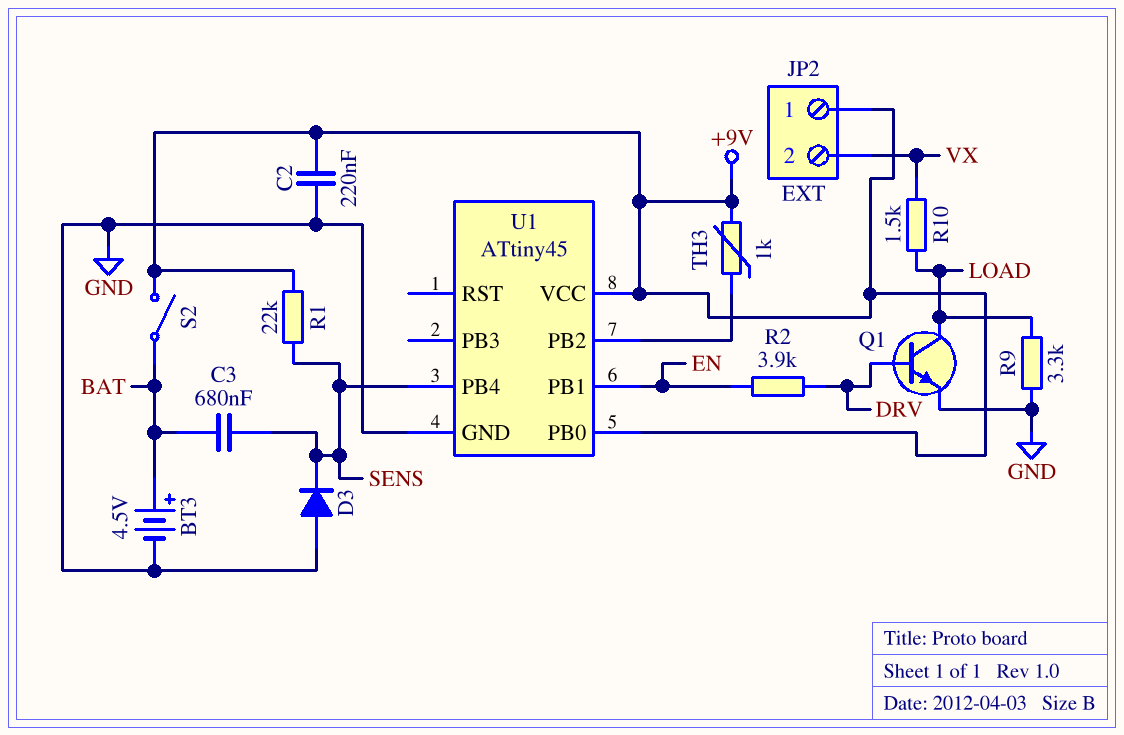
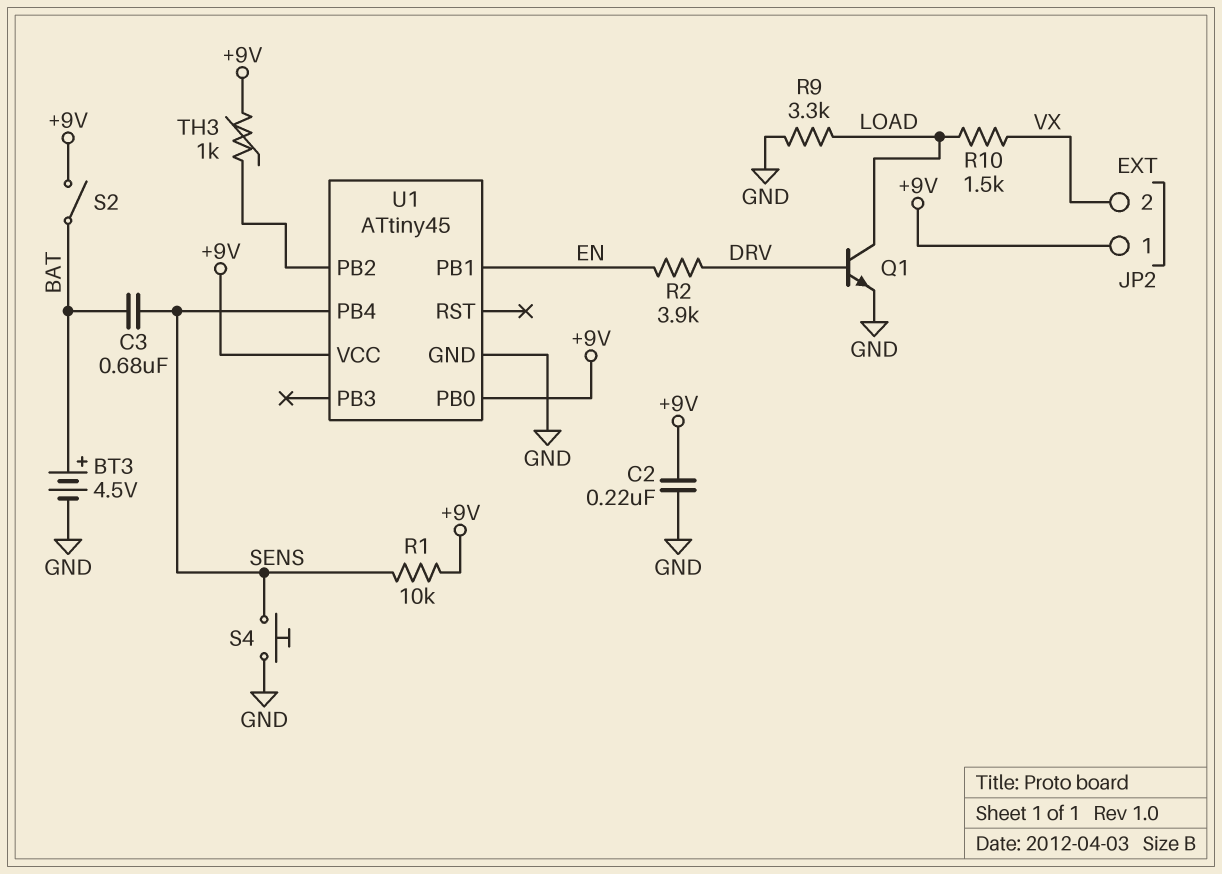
D3: diode (A GND, K SENS) -> none
R1: 22k (+9V, SENS) -> 10k (+9V, SENS)
S4: none -> button (GND, SENS)

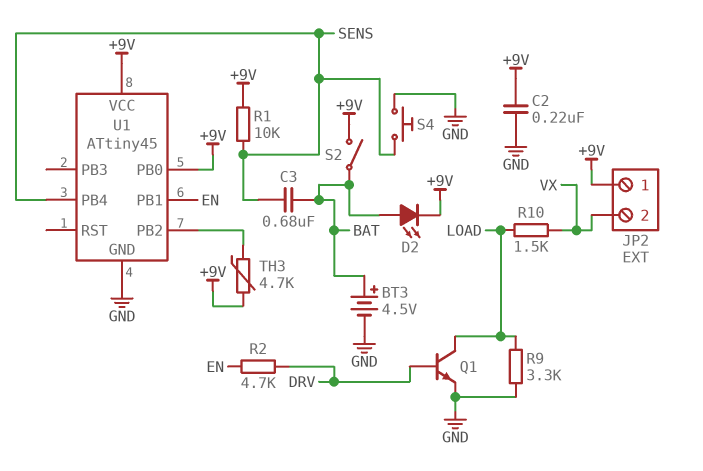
D2: none -> LED (A BAT, K +9V)
R2: 3.9k (DRV, EN) -> 4.7k (DRV, EN)
TH3: 1k (+9V, U1/PB2) -> 4.7k (+9V, U1/PB2)

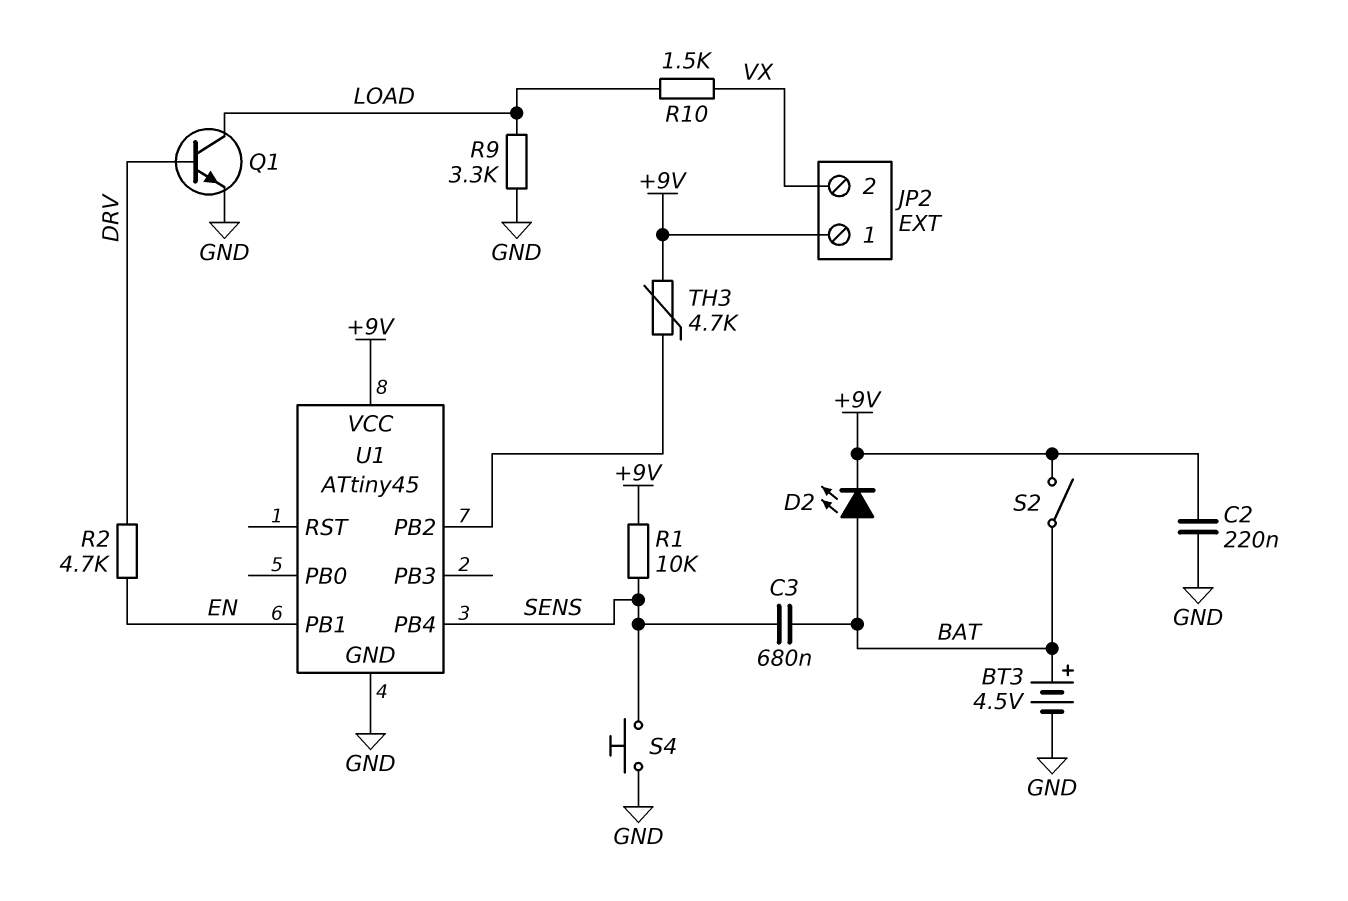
U1 pin PB0: +9V -> none

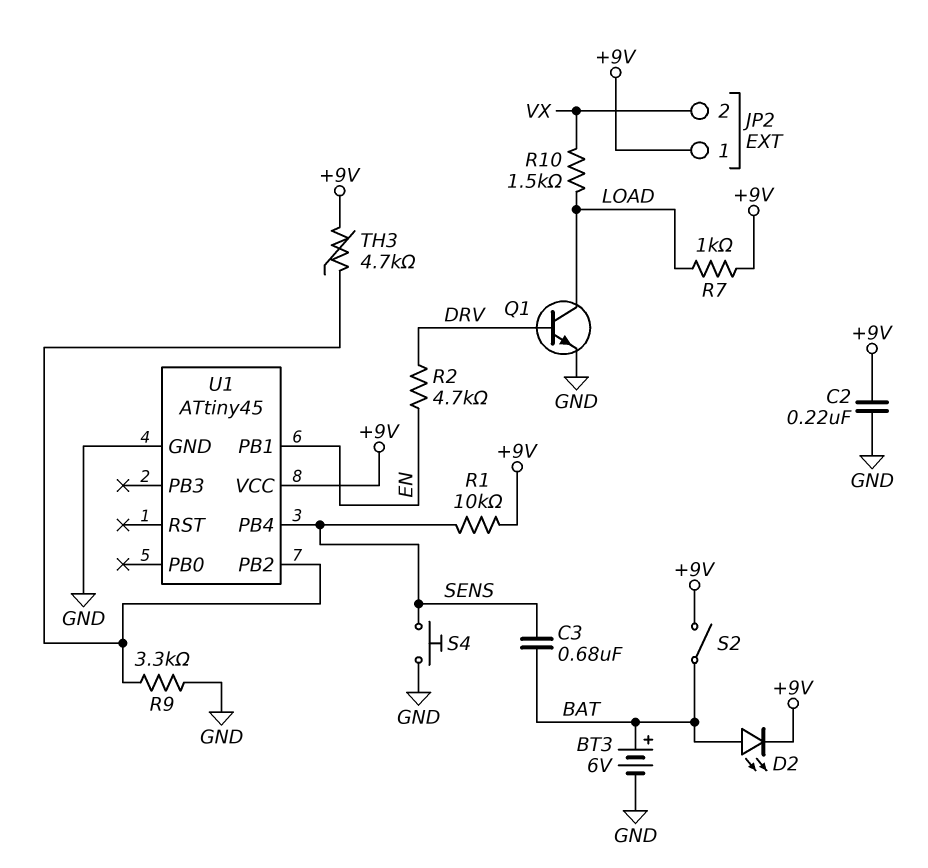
BT3: 4.5V (plus BAT, minus GND) -> 6V (plus BAT, minus GND)
R7: none -> 1k (+9V, LOAD)
R9: 3.3k (GND, LOAD) -> 3.3k (GND, U1/PB2)

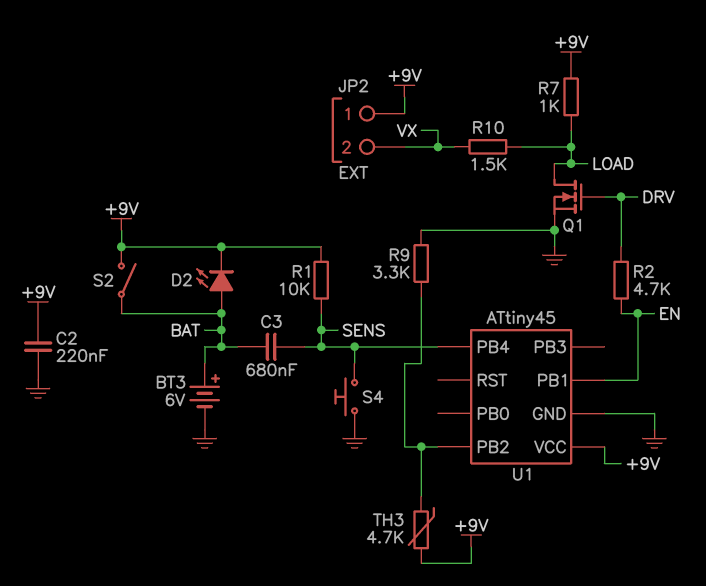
Q1: NPN (B DRV, C LOAD, E GND) -> NMOS (G DRV, D LOAD, S GND)

